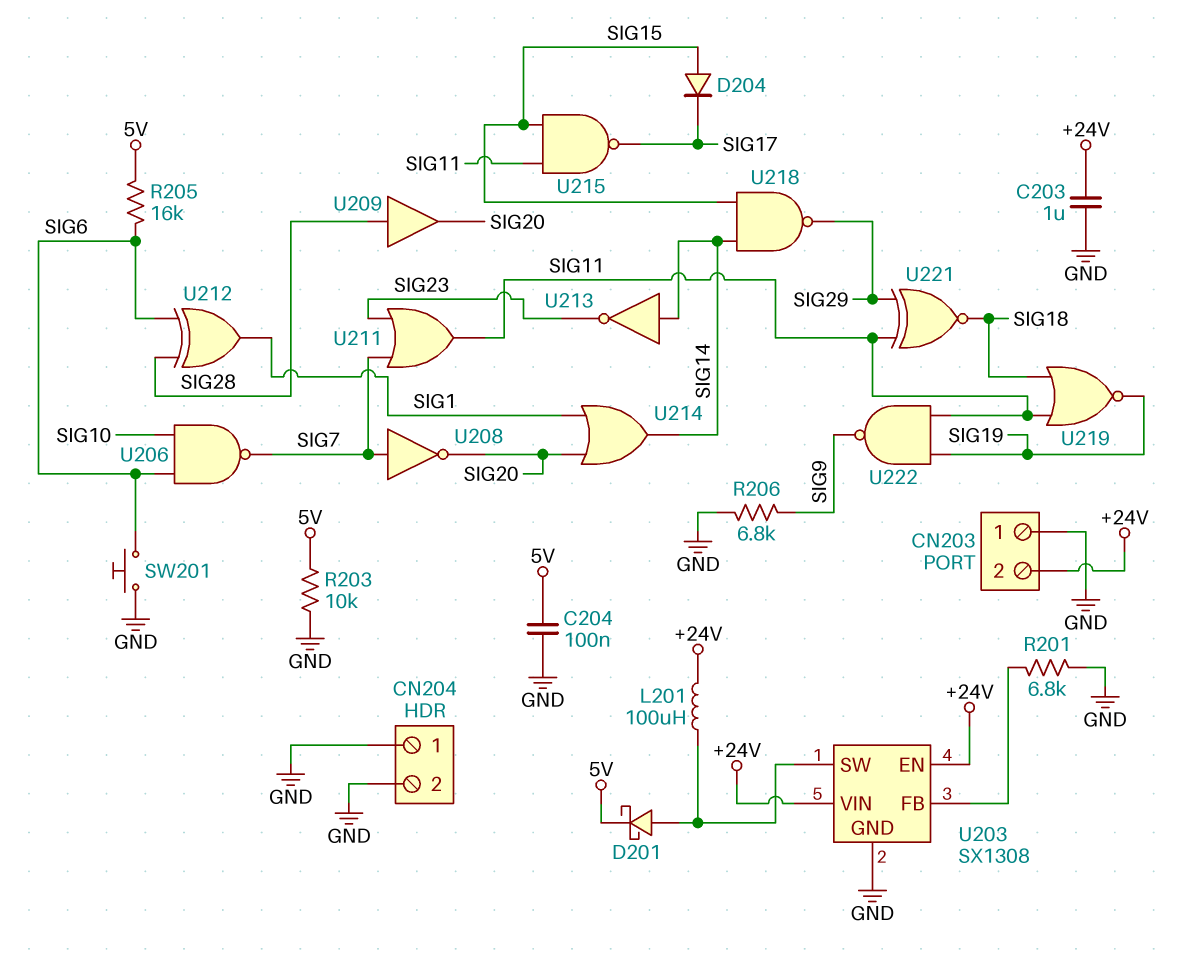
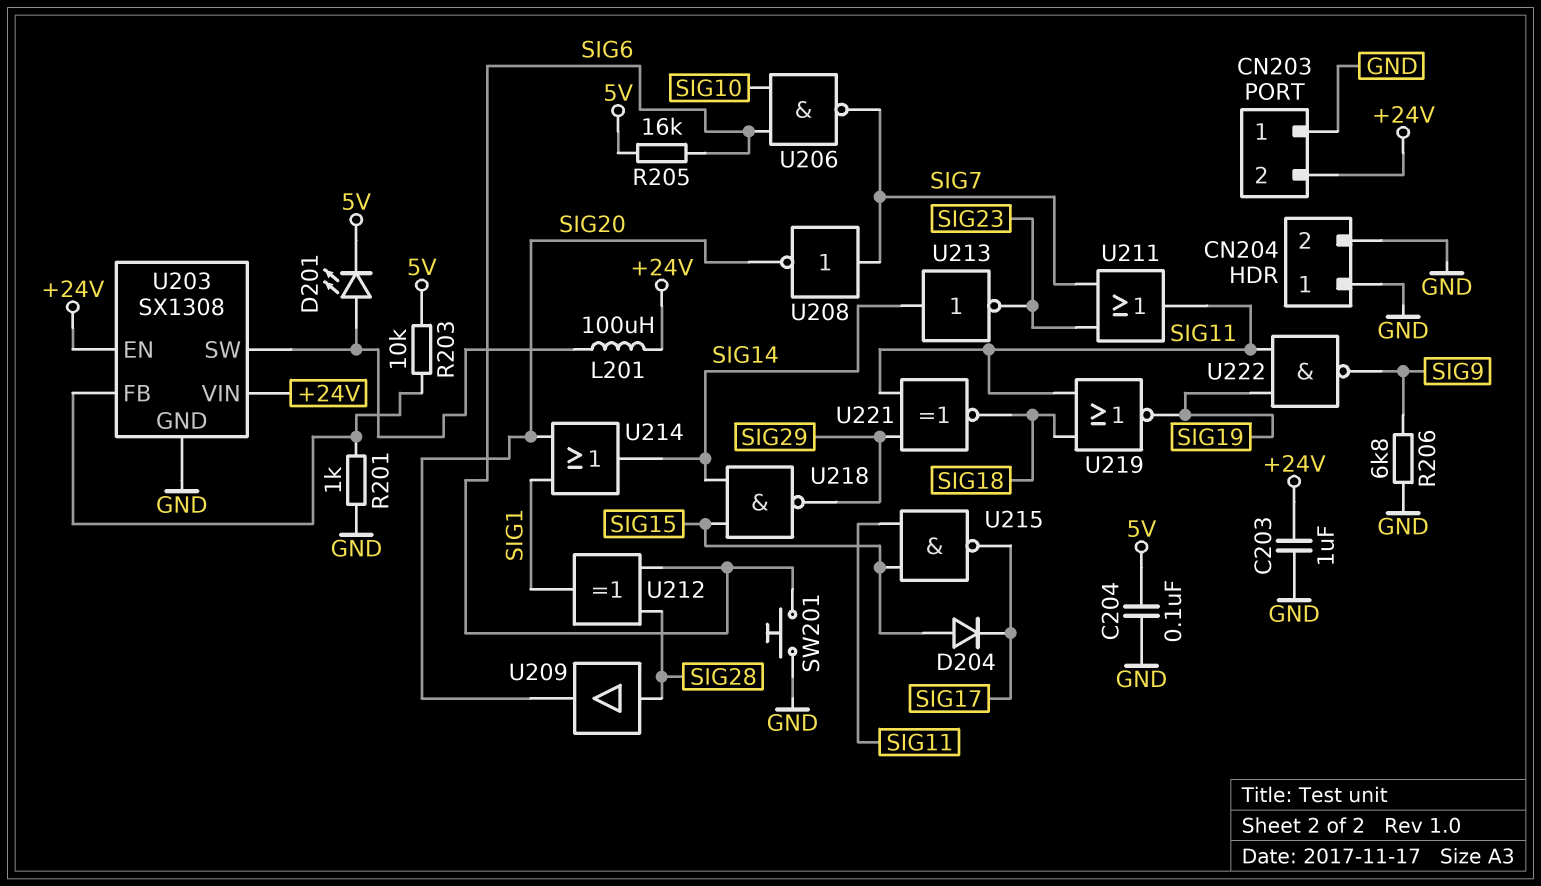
D201: schottky (A U203/SW, K 5V) -> LED (A U203/SW, K 5V)
R201: 6.8k (GND, U203/FB) -> 1k (GND, U203/FB)
R203: 10k (5V, GND) -> 10k (5V, U203/FB)

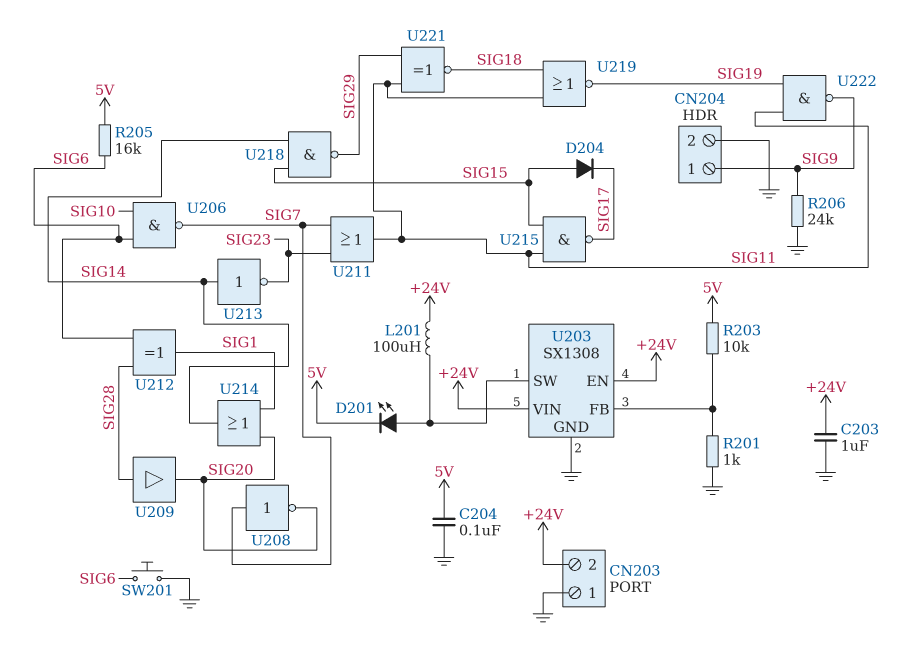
CN204 pin 1: GND -> SIG9
R206: 6.8k (GND, SIG9) -> 24k (GND, SIG9)

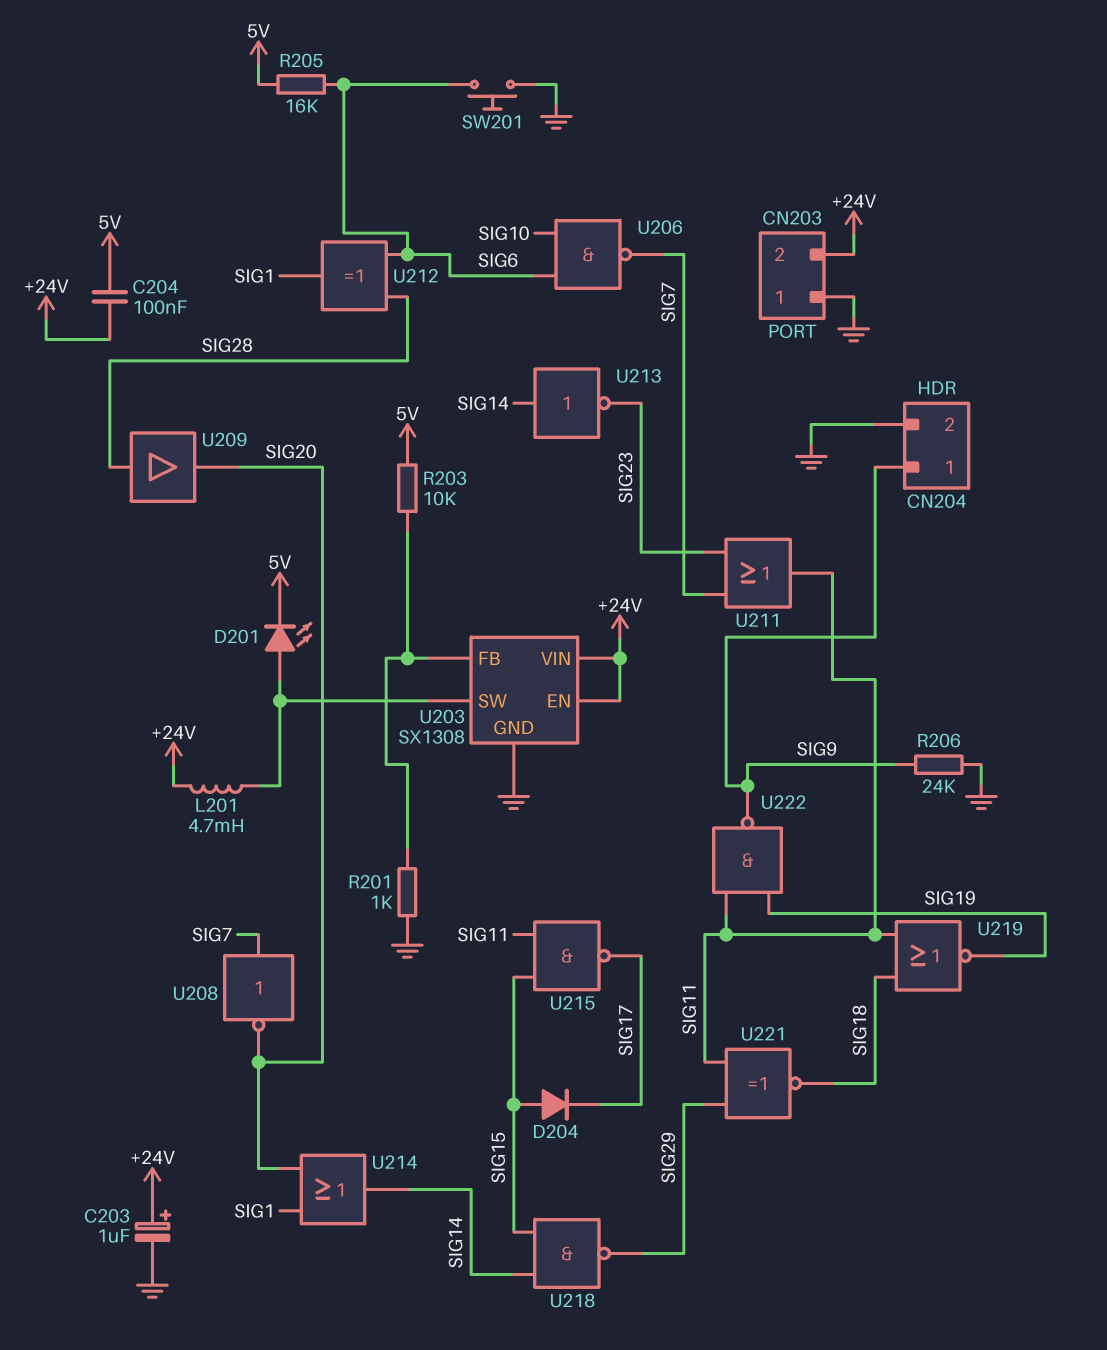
C203: 1uF (+24V, GND) -> 1uF (plus +24V, minus GND)
C204: 100nF (5V, GND) -> 100nF (+24V, 5V)
L201: 100uH (+24V, U203/SW) -> 4.7mH (+24V, U203/SW)

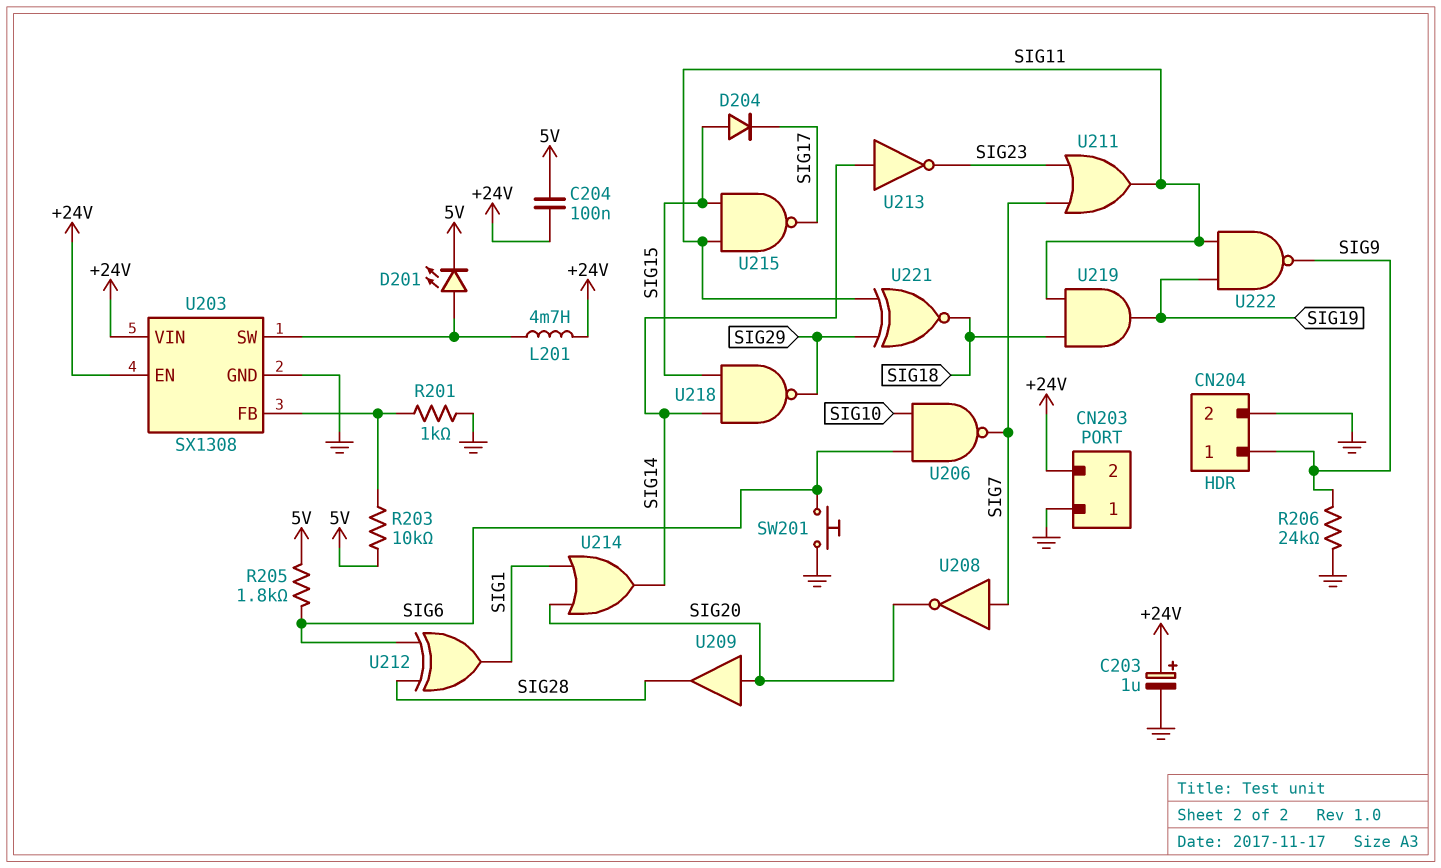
R205: 16k (5V, SIG6) -> 1.8k (5V, SIG6)
U209: buffer (in SIG28, out SIG20) -> buffer (in SIG20, out SIG28)
U219: NOR (in SIG11, in SIG18, out SIG19) -> AND (in SIG11, in SIG18, out SIG19)

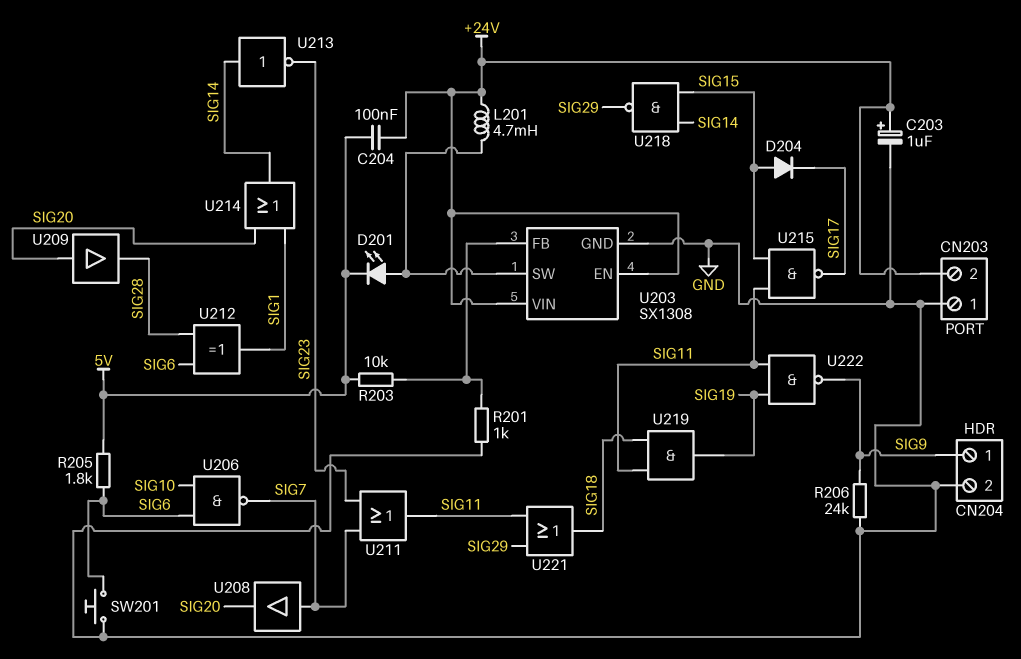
U208: NOT (in SIG7, out SIG20) -> buffer (in SIG7, out SIG20)
U221: XNOR (in SIG11, in SIG29, out SIG18) -> OR (in SIG11, in SIG29, out SIG18)

